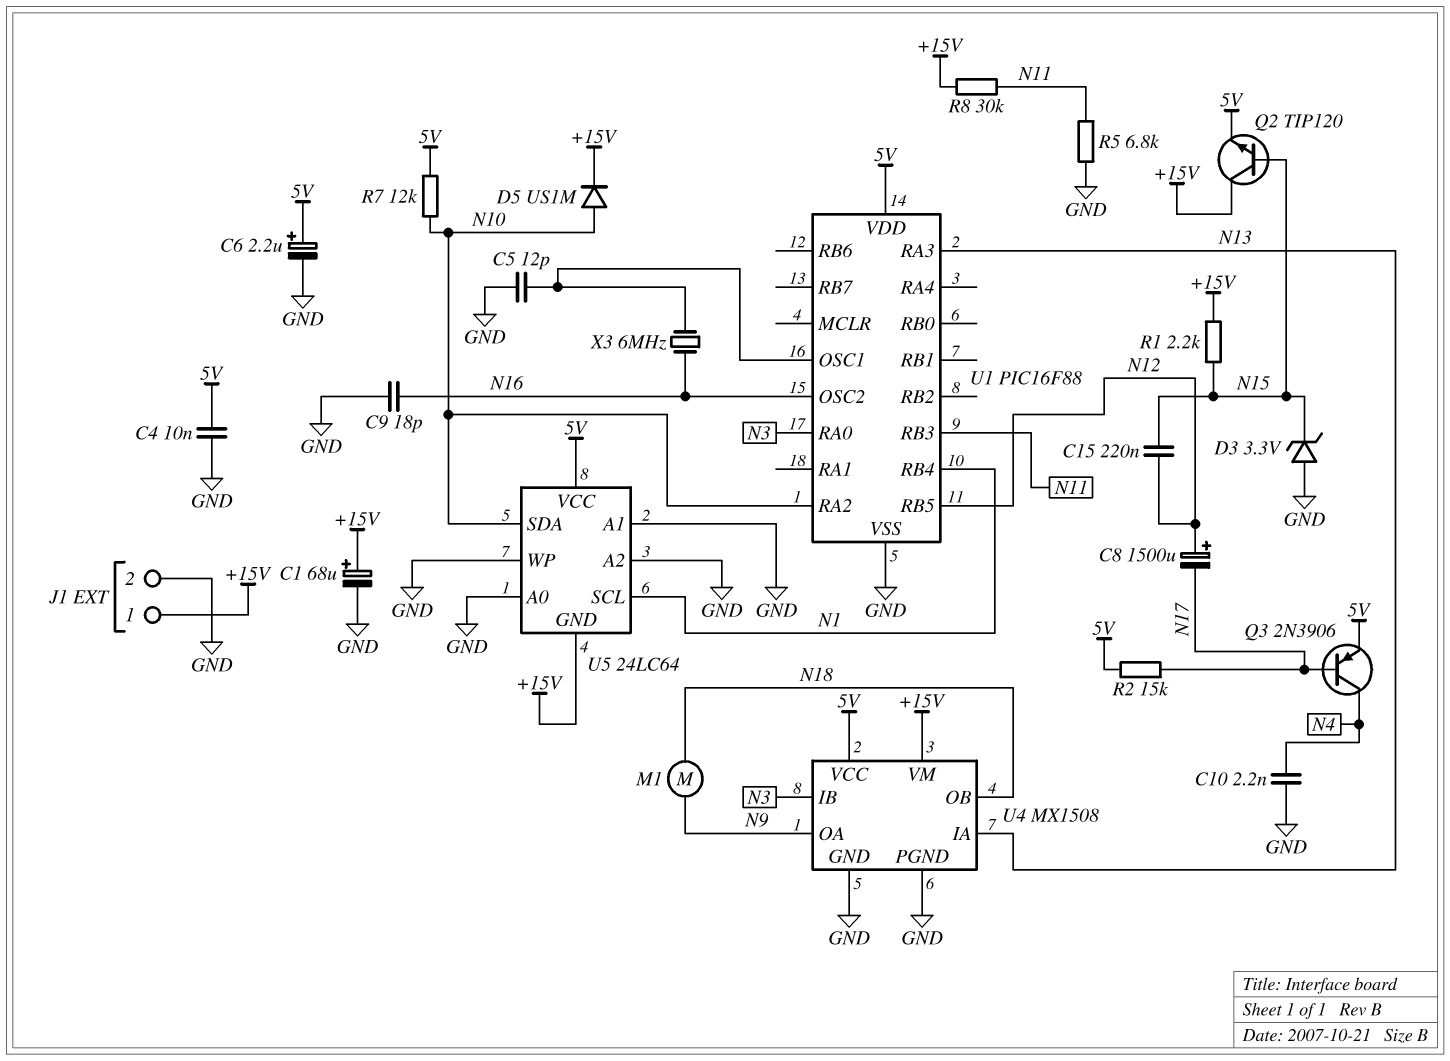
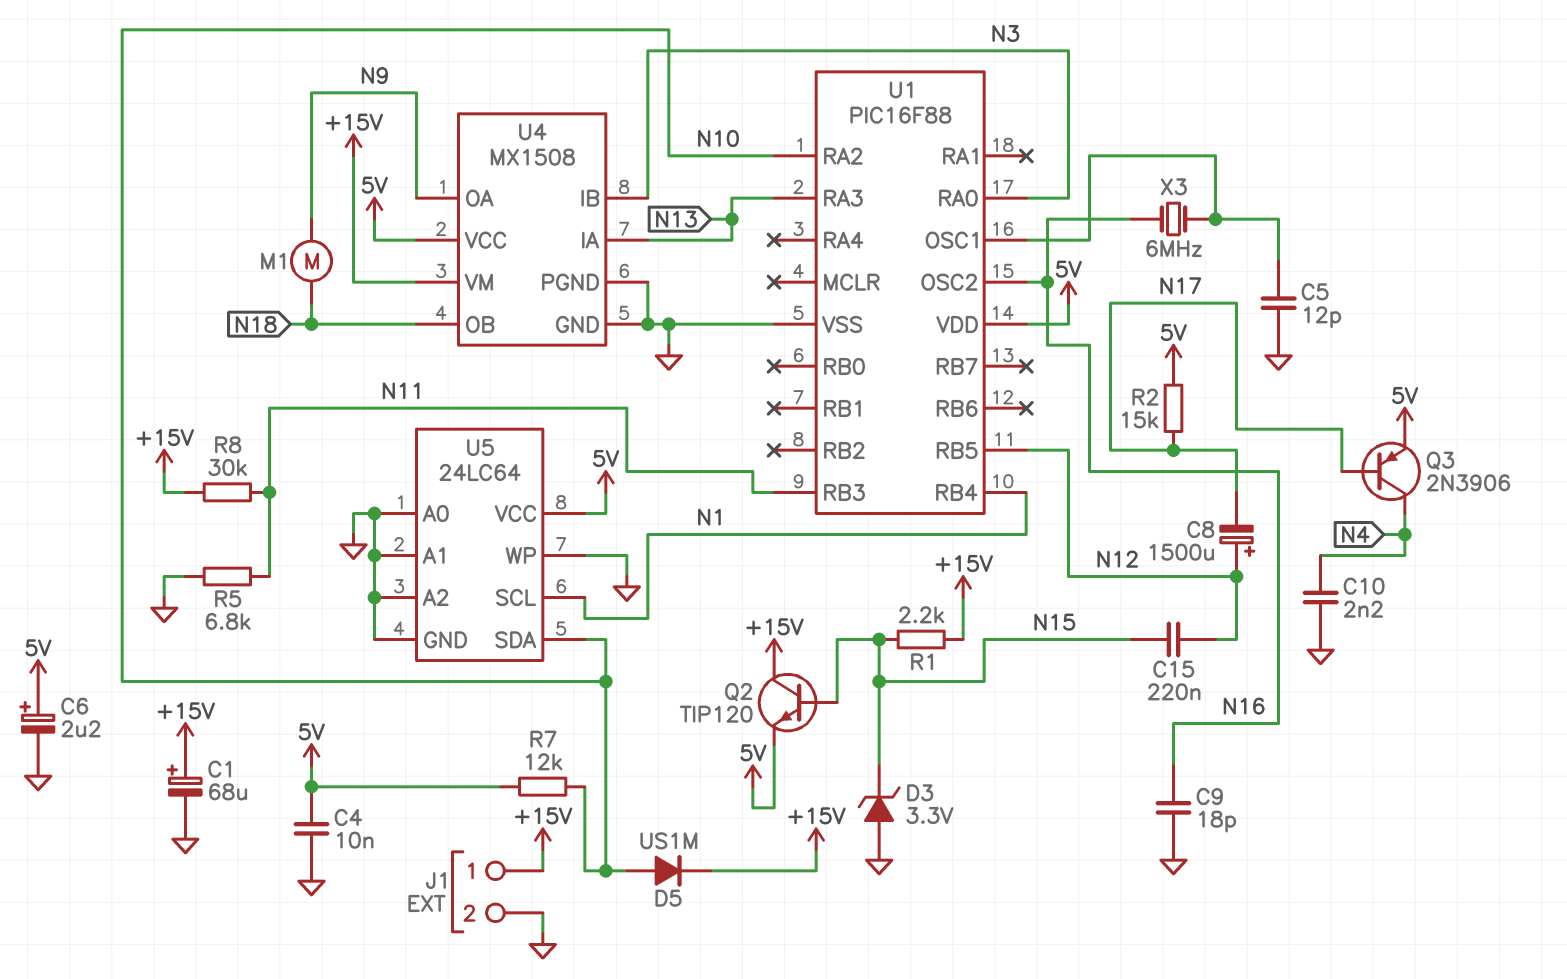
U5 pin GND: +15V -> GND

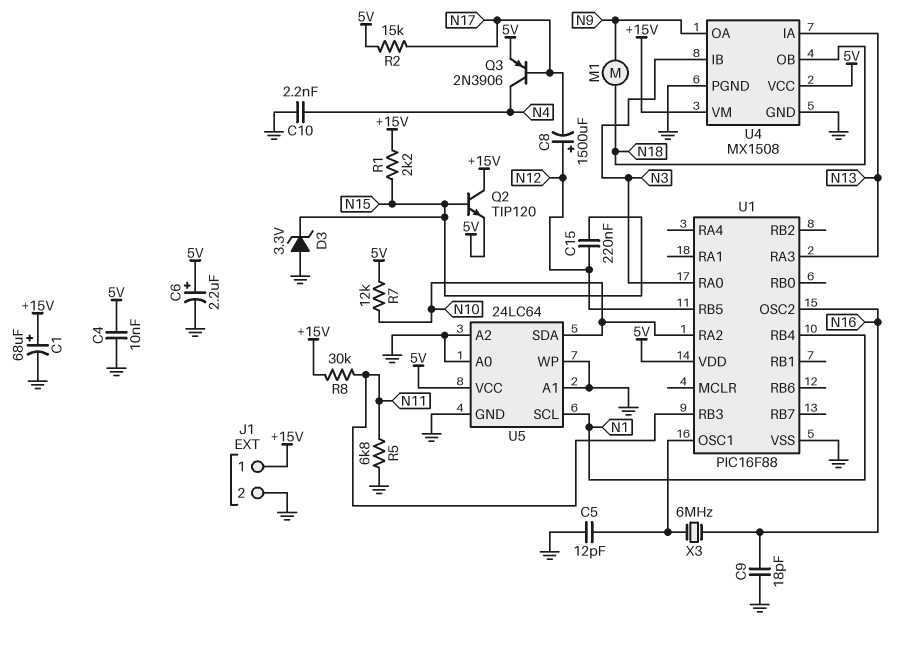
D5: diode US1M (A N10, K +15V) -> none

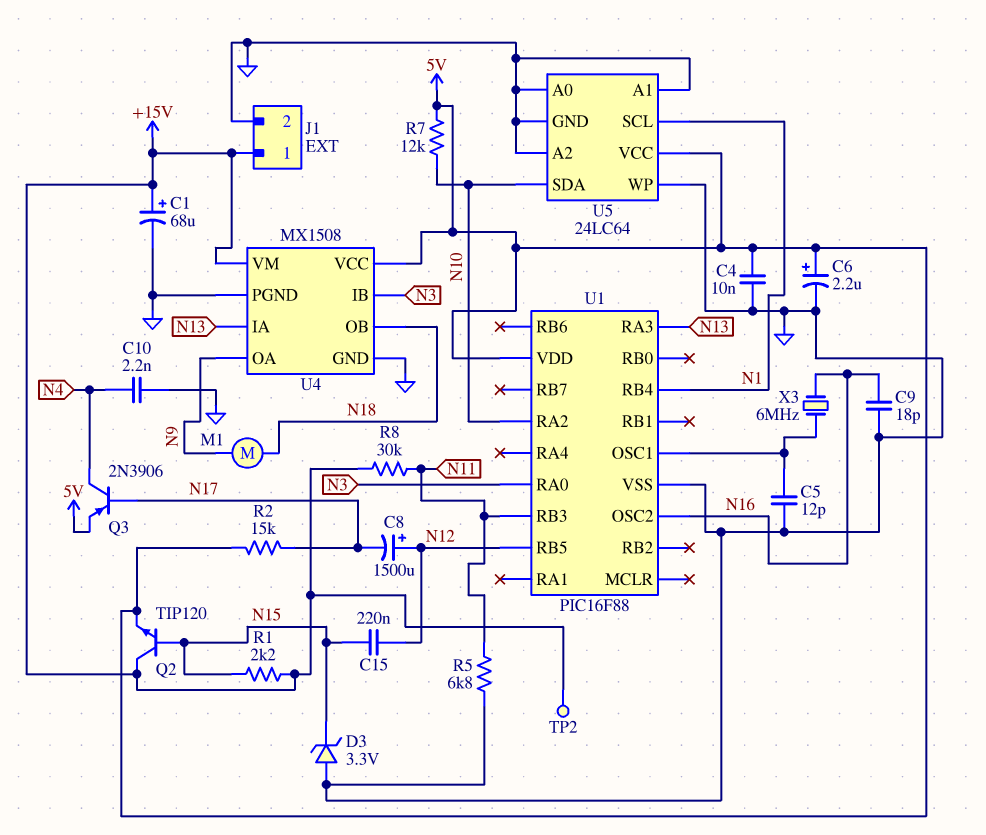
TP2: none -> test point (+15V)

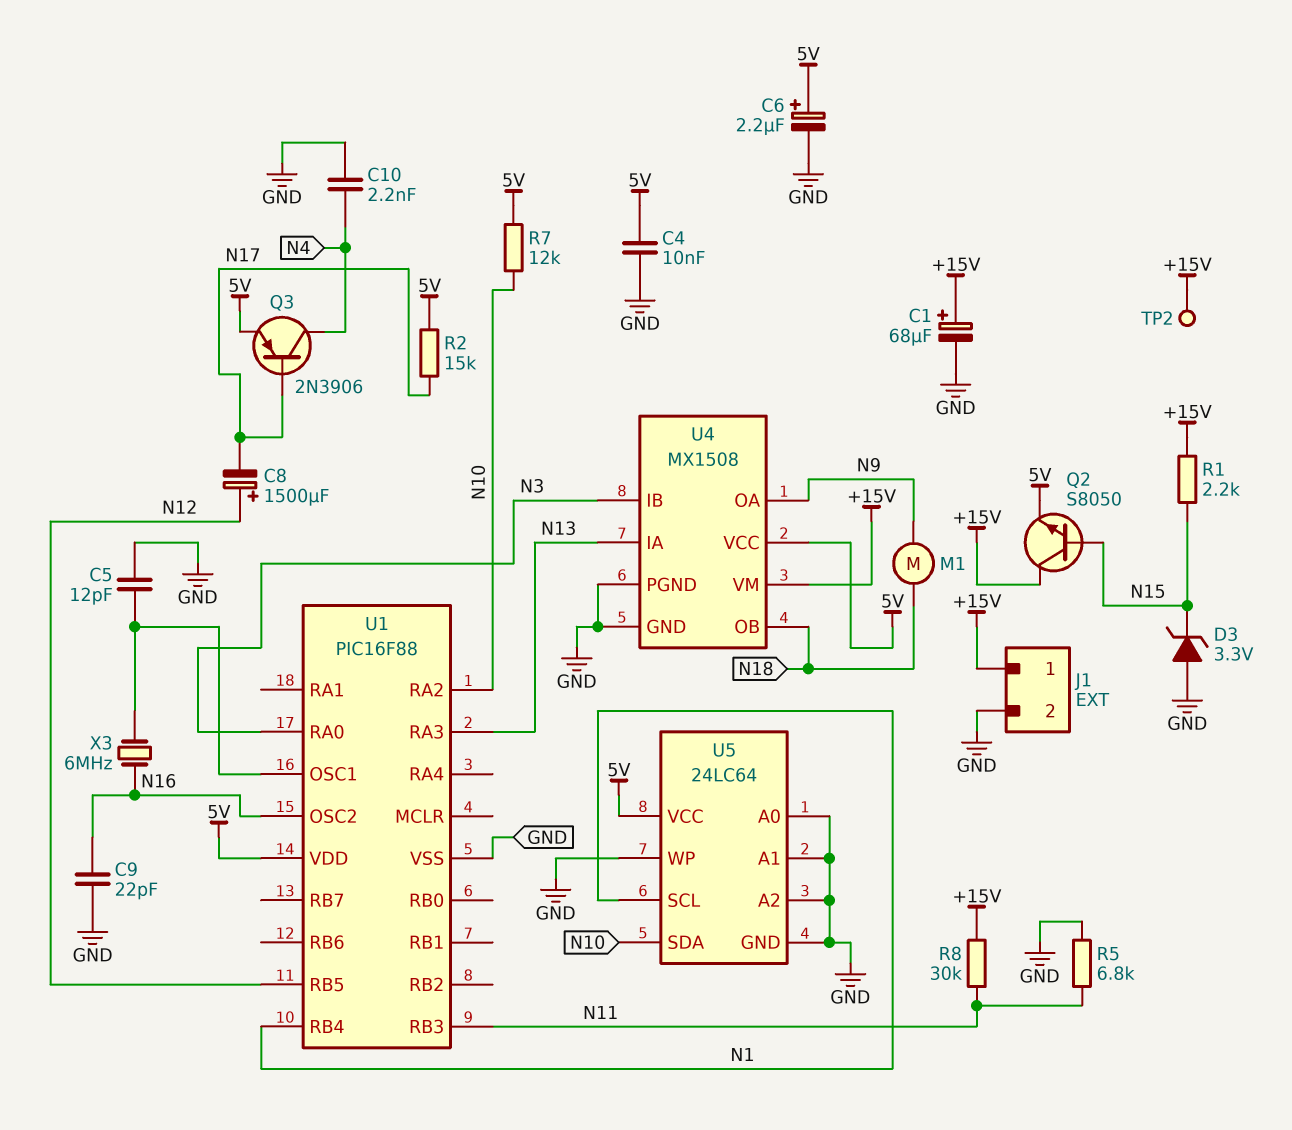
C9: 18pF (GND, N16) -> 22pF (GND, N16)
C15: 220nF (N12, N15) -> none
Q2: NPN TIP120 (B N15, C +15V, E 5V) -> NPN S8050 (B N15, C +15V, E 5V)

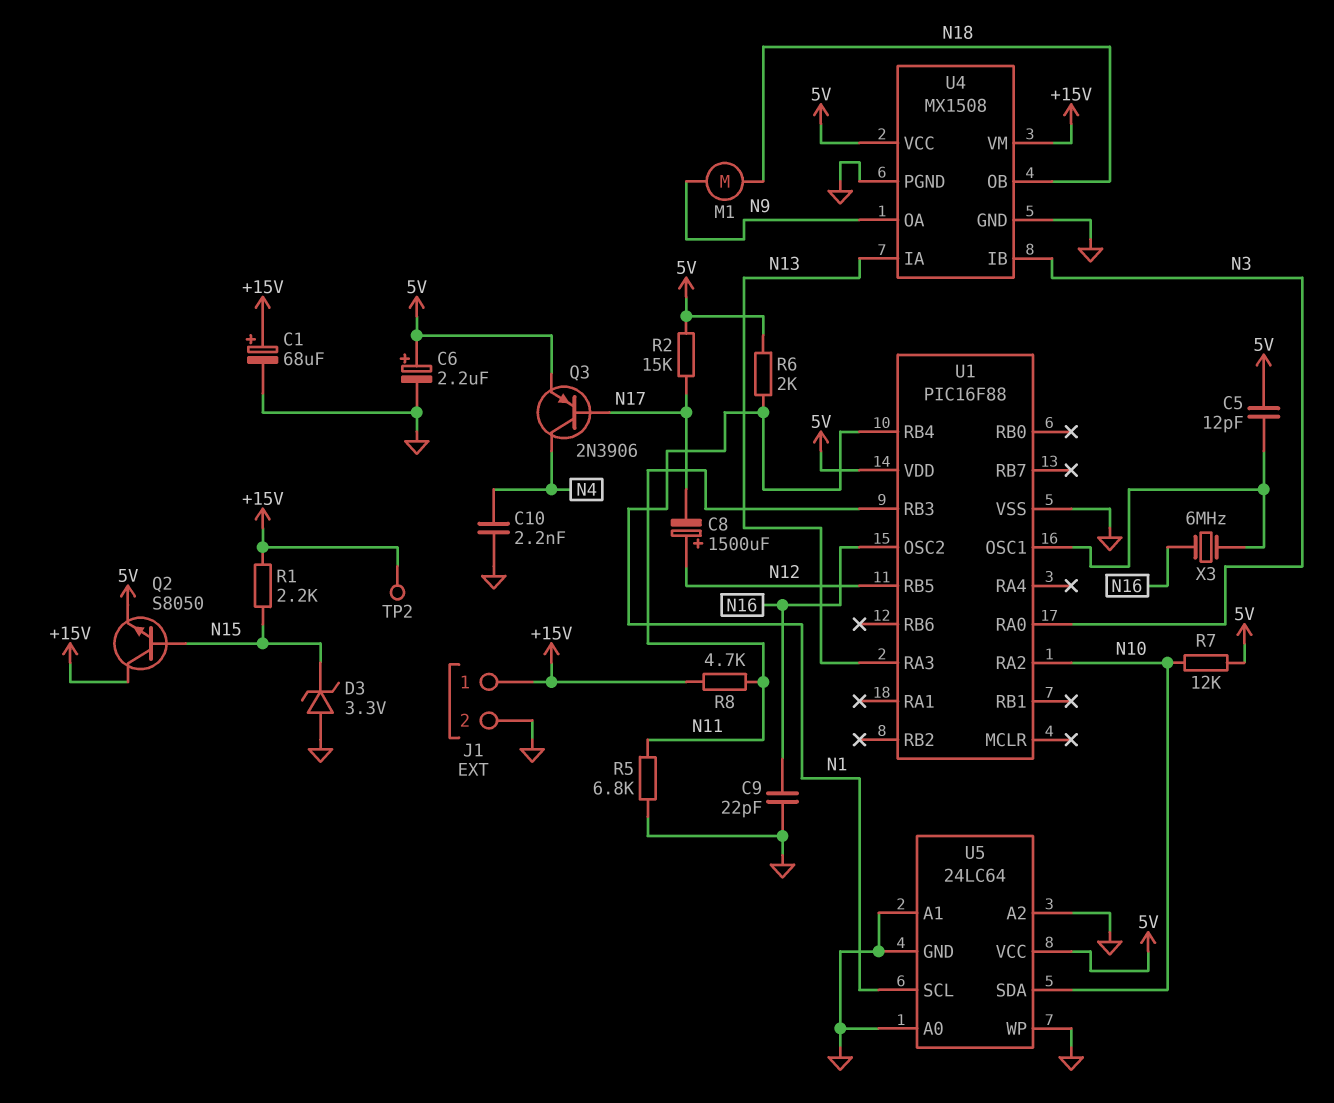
C4: 10nF (5V, GND) -> none
C5: 12pF (GND, U1/OSC1) -> 12pF (5V, U1/OSC1)
R6: none -> 2k (5V, N1)
R8: 30k (+15V, N11) -> 4.7k (+15V, N11)

